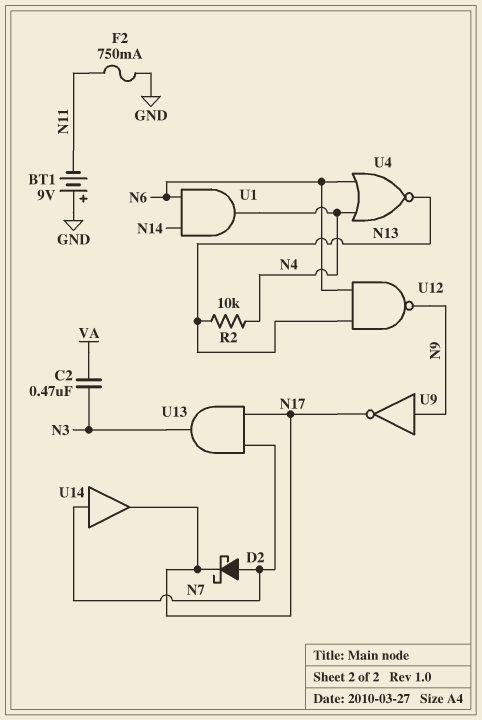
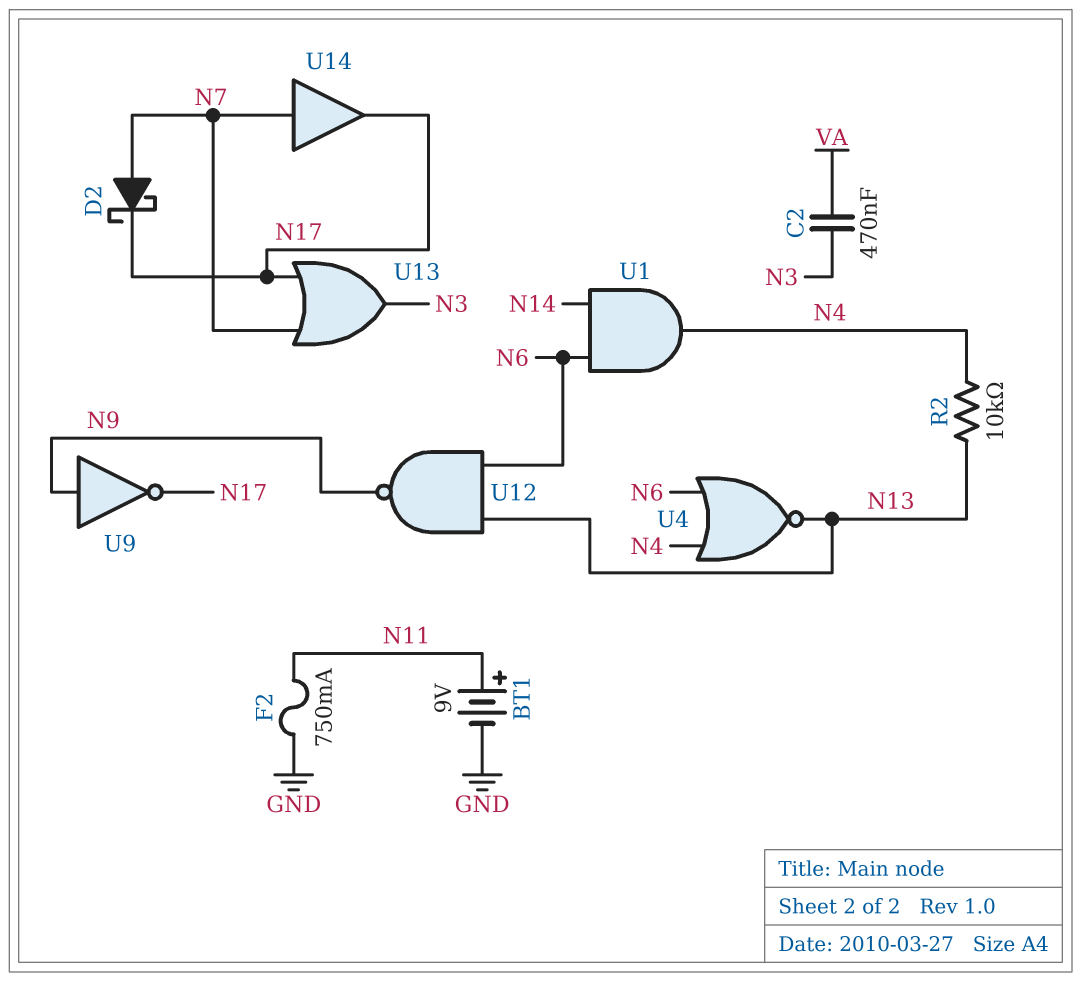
BT1: 9V (plus GND, minus N11) -> 9V (plus N11, minus GND)
U13: AND (in N7, in N17, out N3) -> OR (in N7, in N17, out N3)

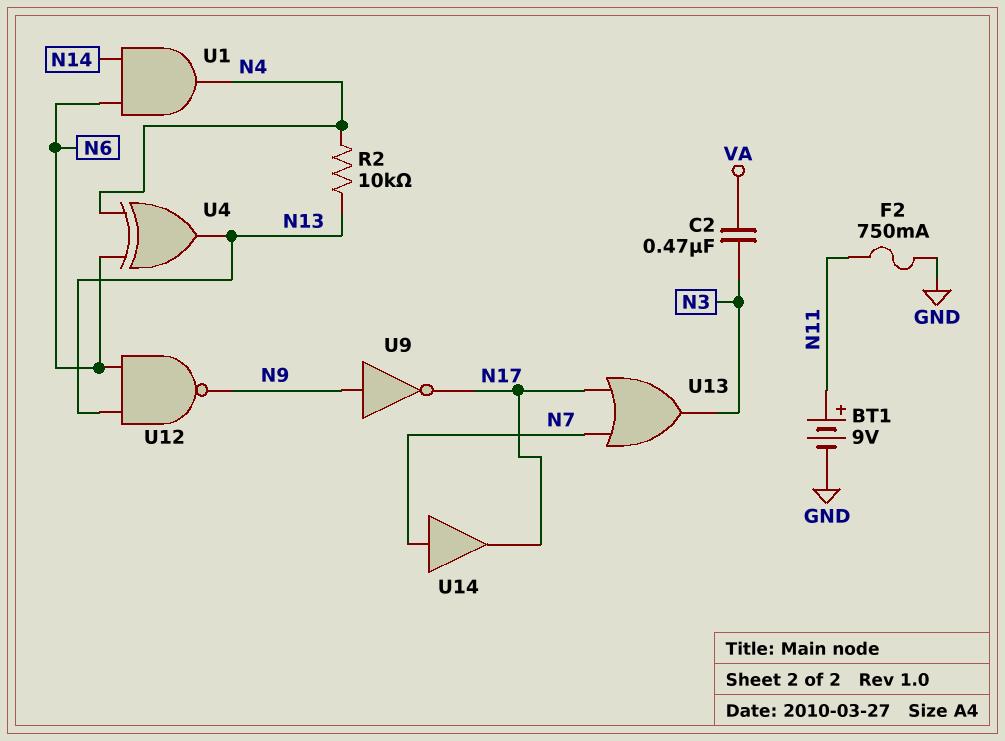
D2: schottky (A N7, K N17) -> none
U4: NOR (in N4, in N6, out N13) -> XOR (in N4, in N6, out N13)

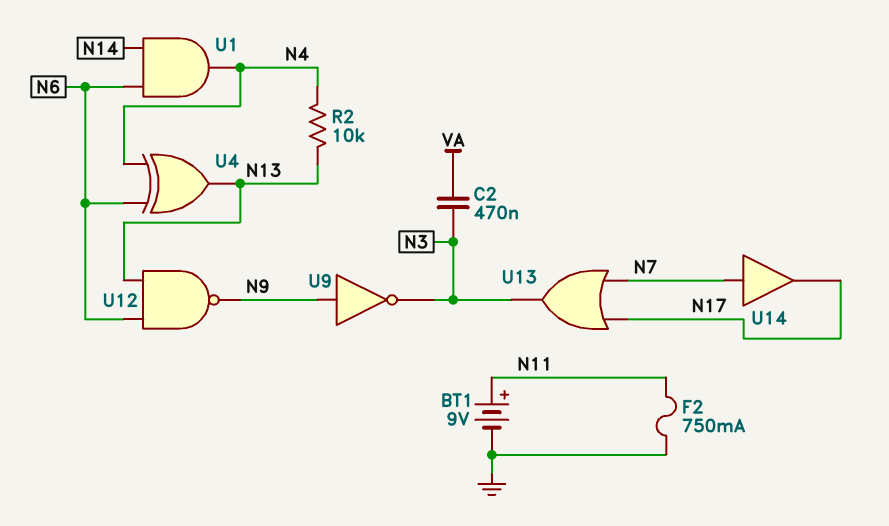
U9: NOT (in N9, out N17) -> NOT (in N9, out N3)

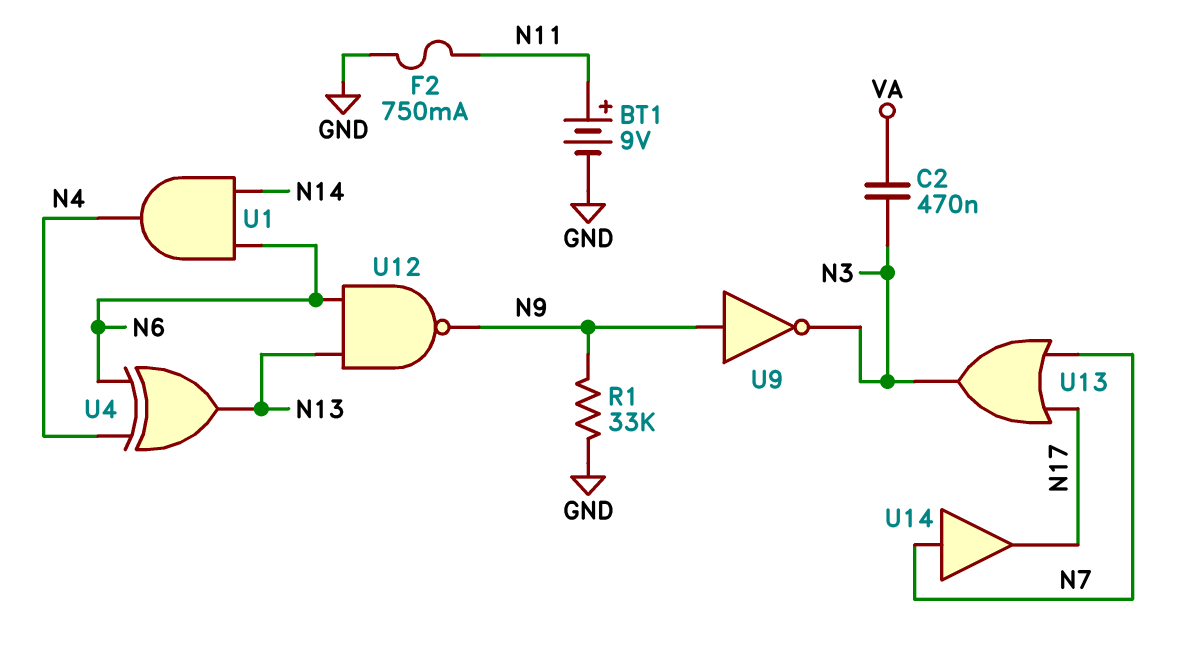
R1: none -> 33k (GND, N9)
R2: 10k (N4, N13) -> none

